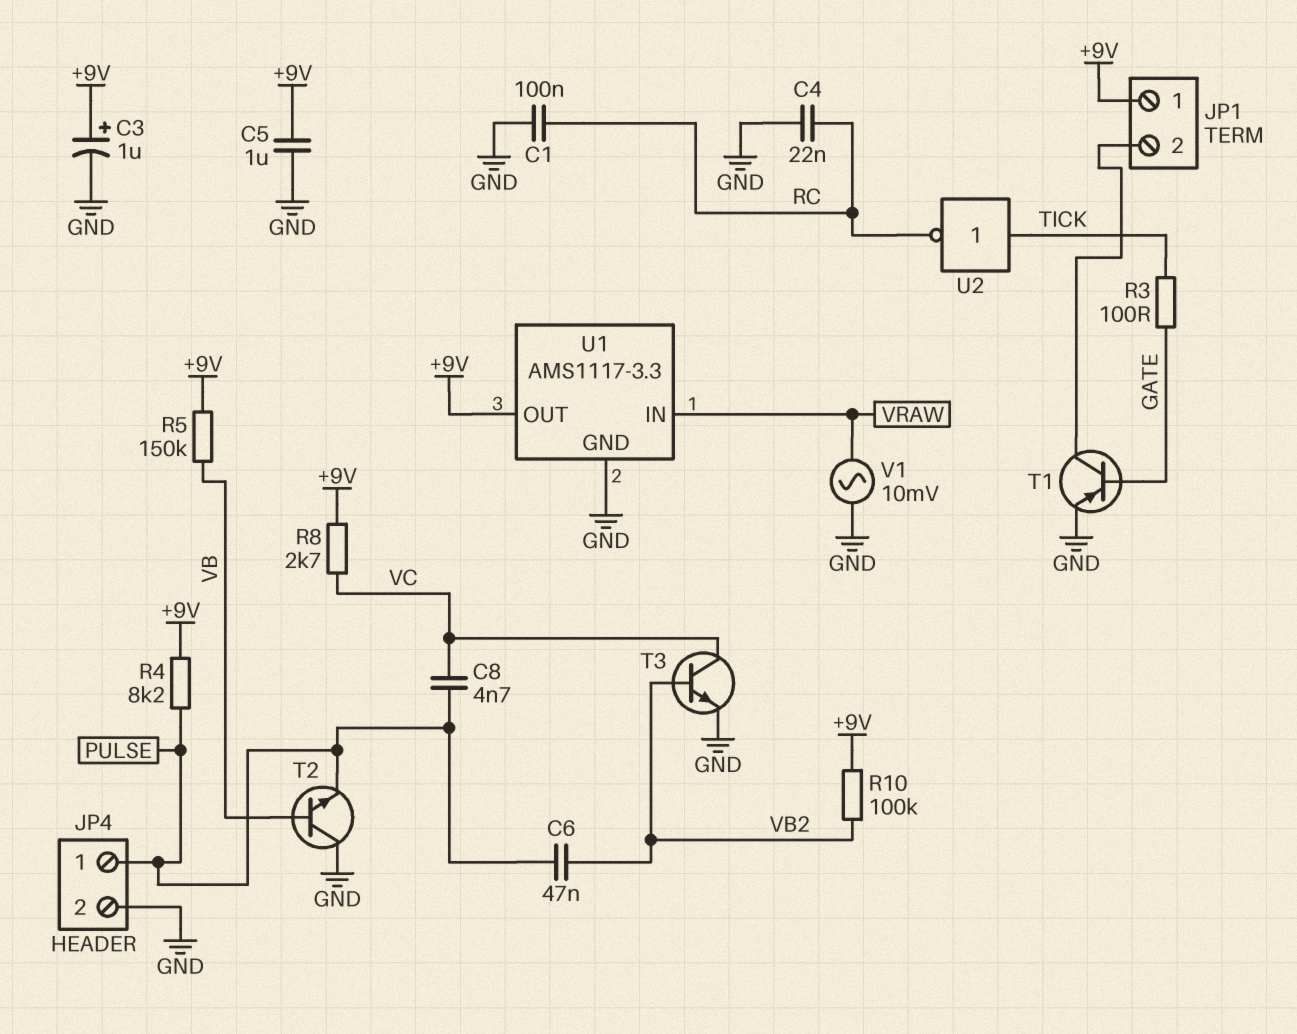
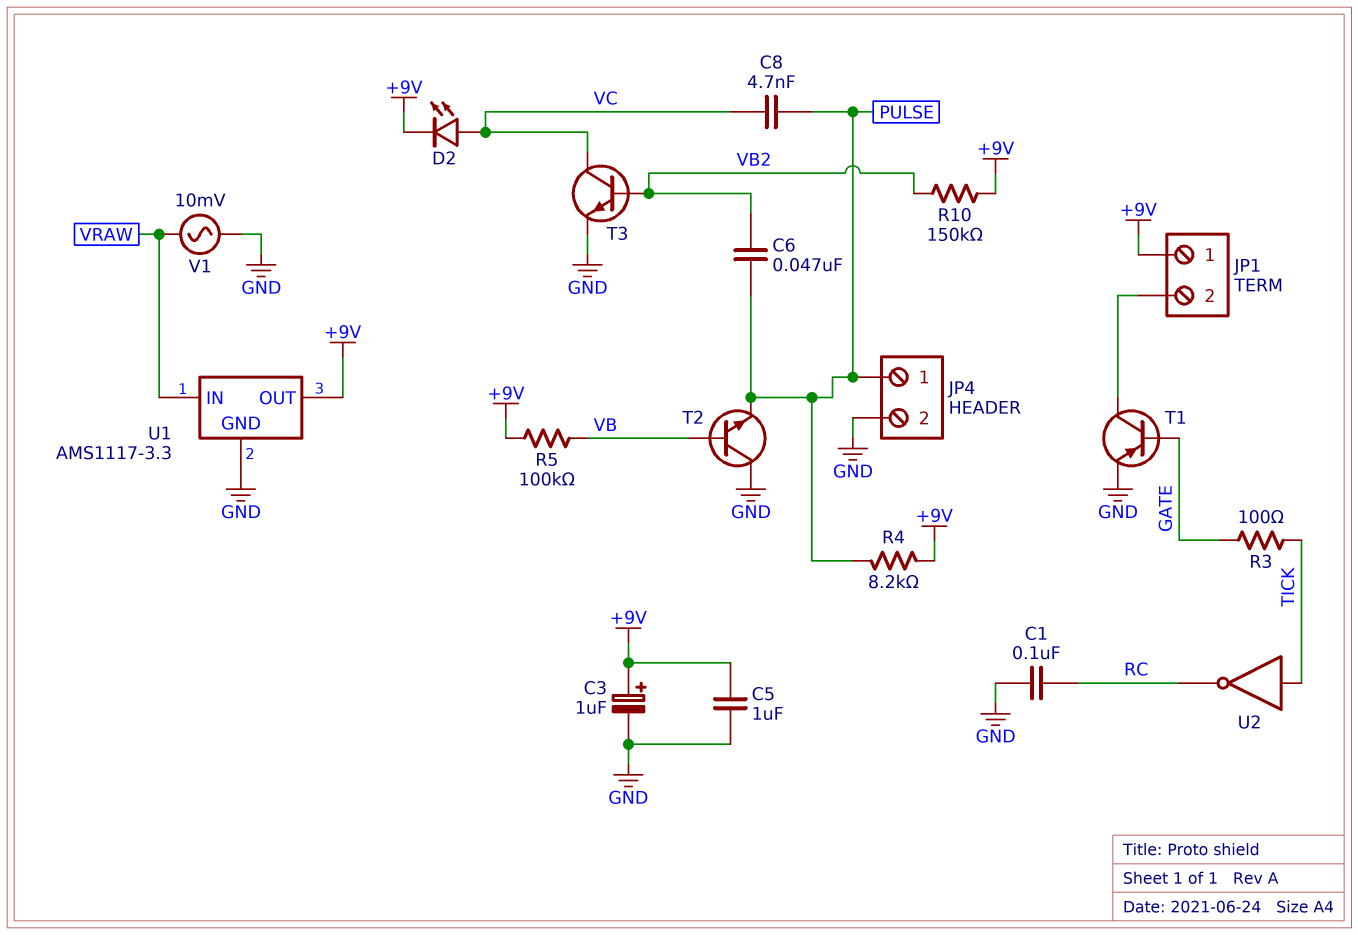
C4: 22nF (GND, RC) -> none
D2: none -> LED (A VC, K +9V)
R5: 150k (+9V, VB) -> 100k (+9V, VB)
R8: 2.7k (+9V, VC) -> none
R10: 100k (+9V, VB2) -> 150k (+9V, VB2)

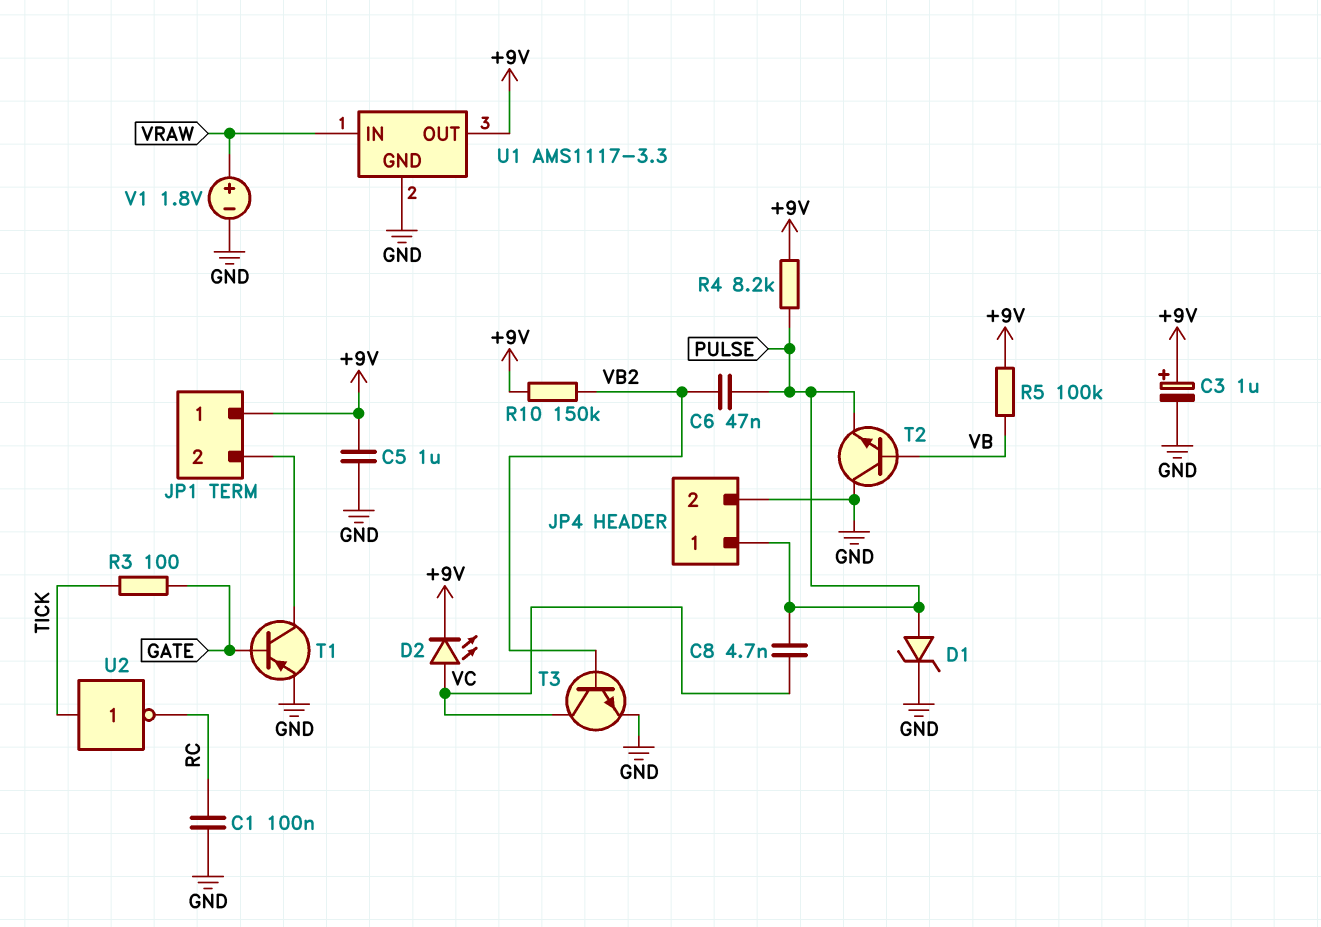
D1: none -> zener (A PULSE, K GND)
V1: AC 10mV (GND, VRAW) -> 1.8V (plus VRAW, minus GND)

